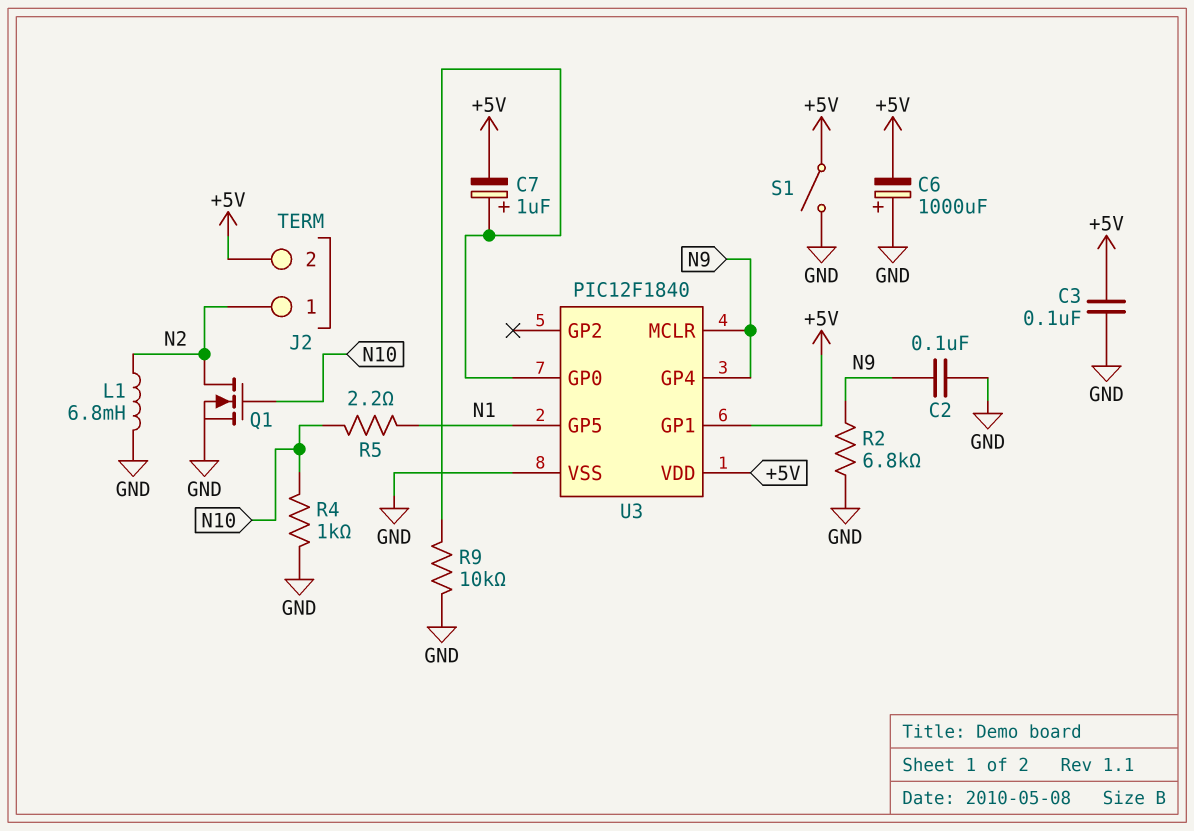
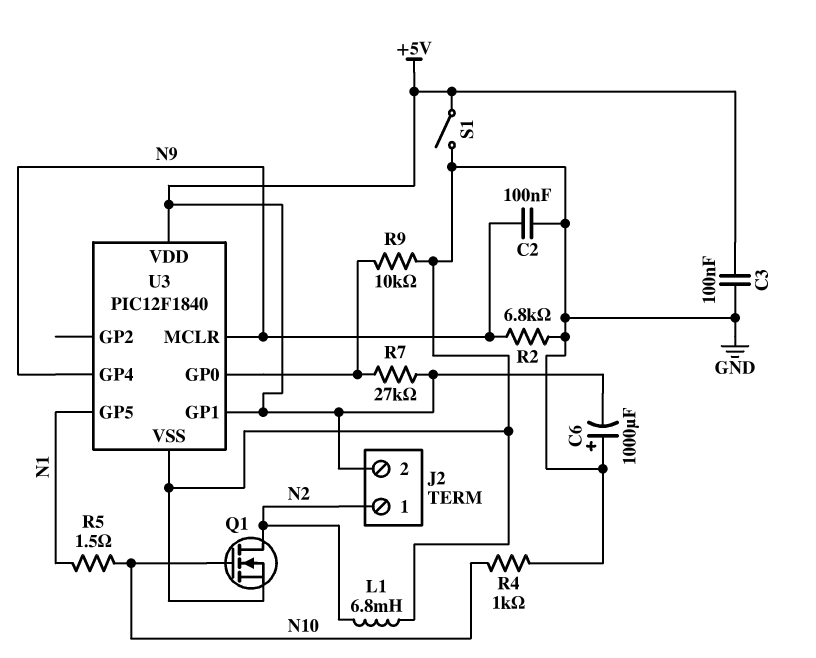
C7: 1uF (plus U3/GP0, minus +5V) -> none
R5: 2.2 (N1, N10) -> 1.5 (N1, N10)
R7: none -> 27k (+5V, U3/GP0)

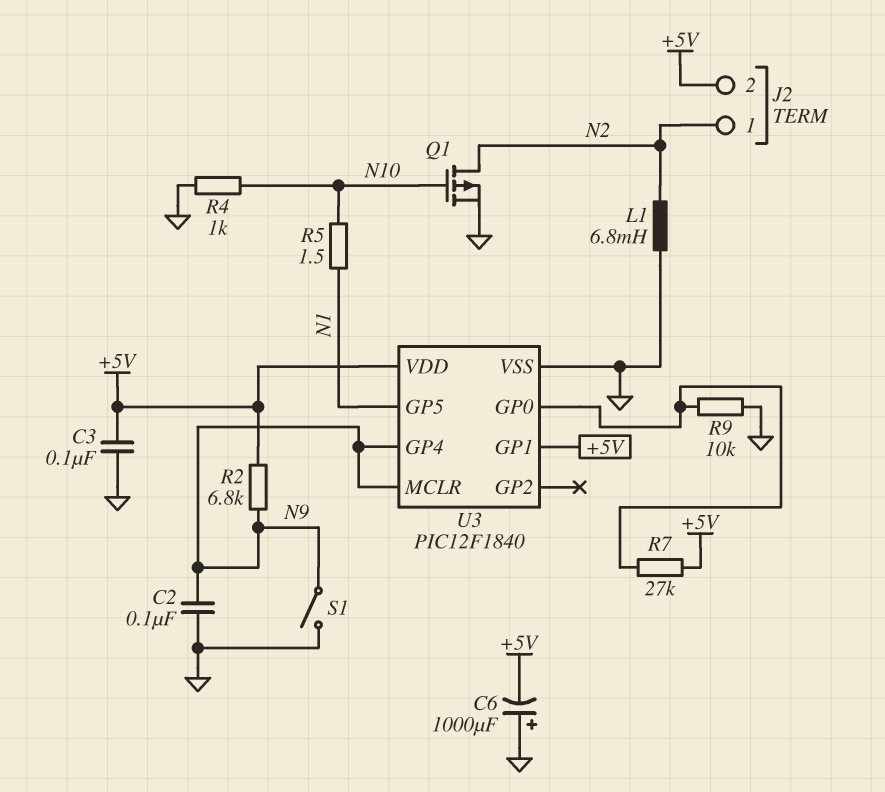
Q1: NMOS (G N10, D N2, S GND) -> PMOS (G N10, D N2, S GND)
R2: 6.8k (GND, N9) -> 6.8k (+5V, N9)
S1: switch (+5V, GND) -> switch (GND, N9)

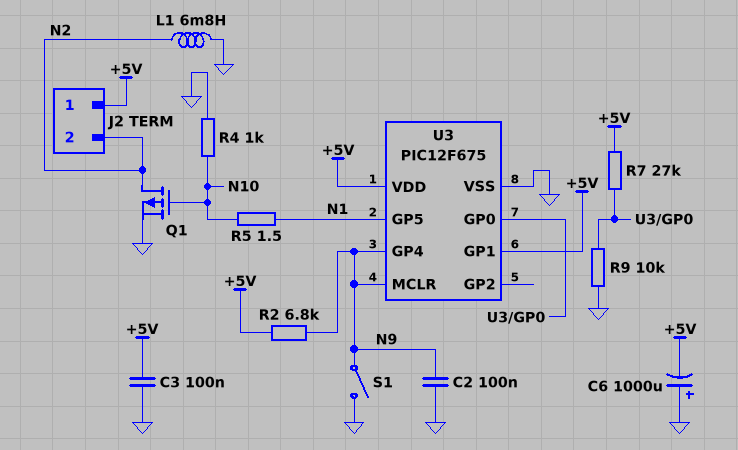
J2 pin 1: N2 -> +5V
J2 pin 2: +5V -> N2
U3: PIC12F1840 -> PIC12F675

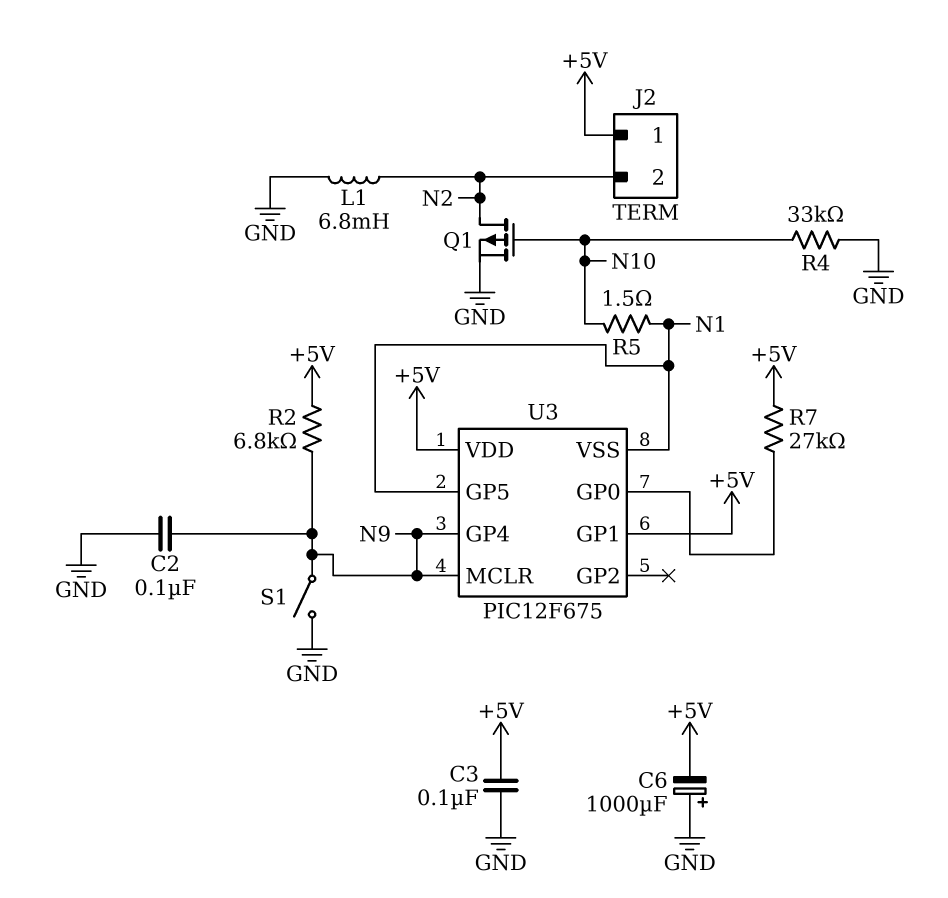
R4: 1k (GND, N10) -> 33k (GND, N10)
R9: 10k (GND, U3/GP0) -> none
U3 pin VSS: GND -> N1

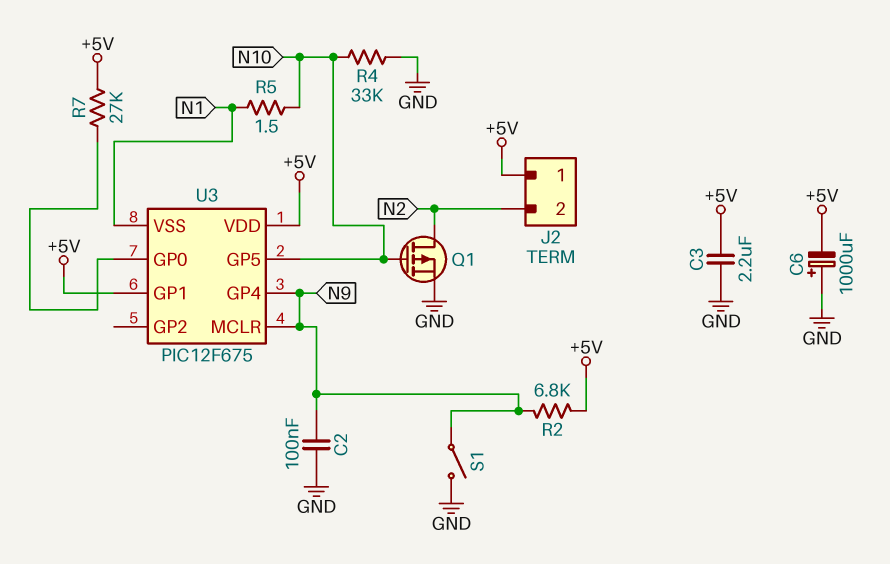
C3: 100nF (+5V, GND) -> 2.2uF (+5V, GND)
L1: 6.8mH (GND, N2) -> none
U3 pin GP5: N1 -> N10

